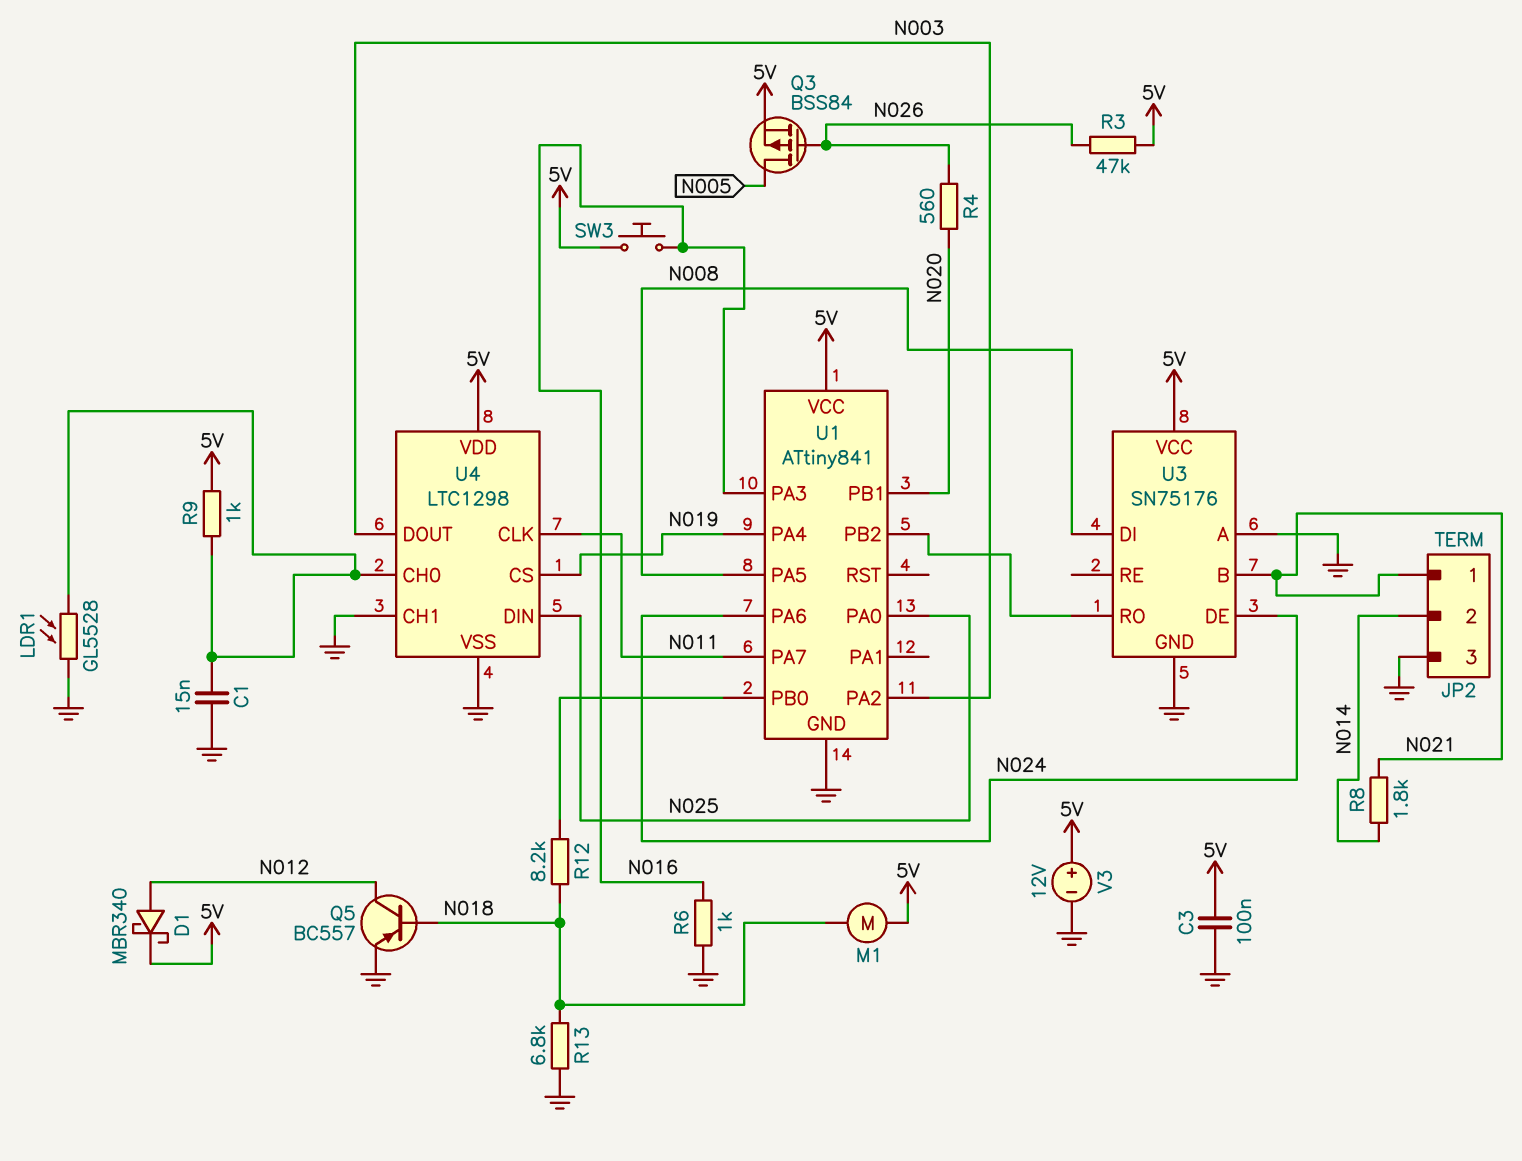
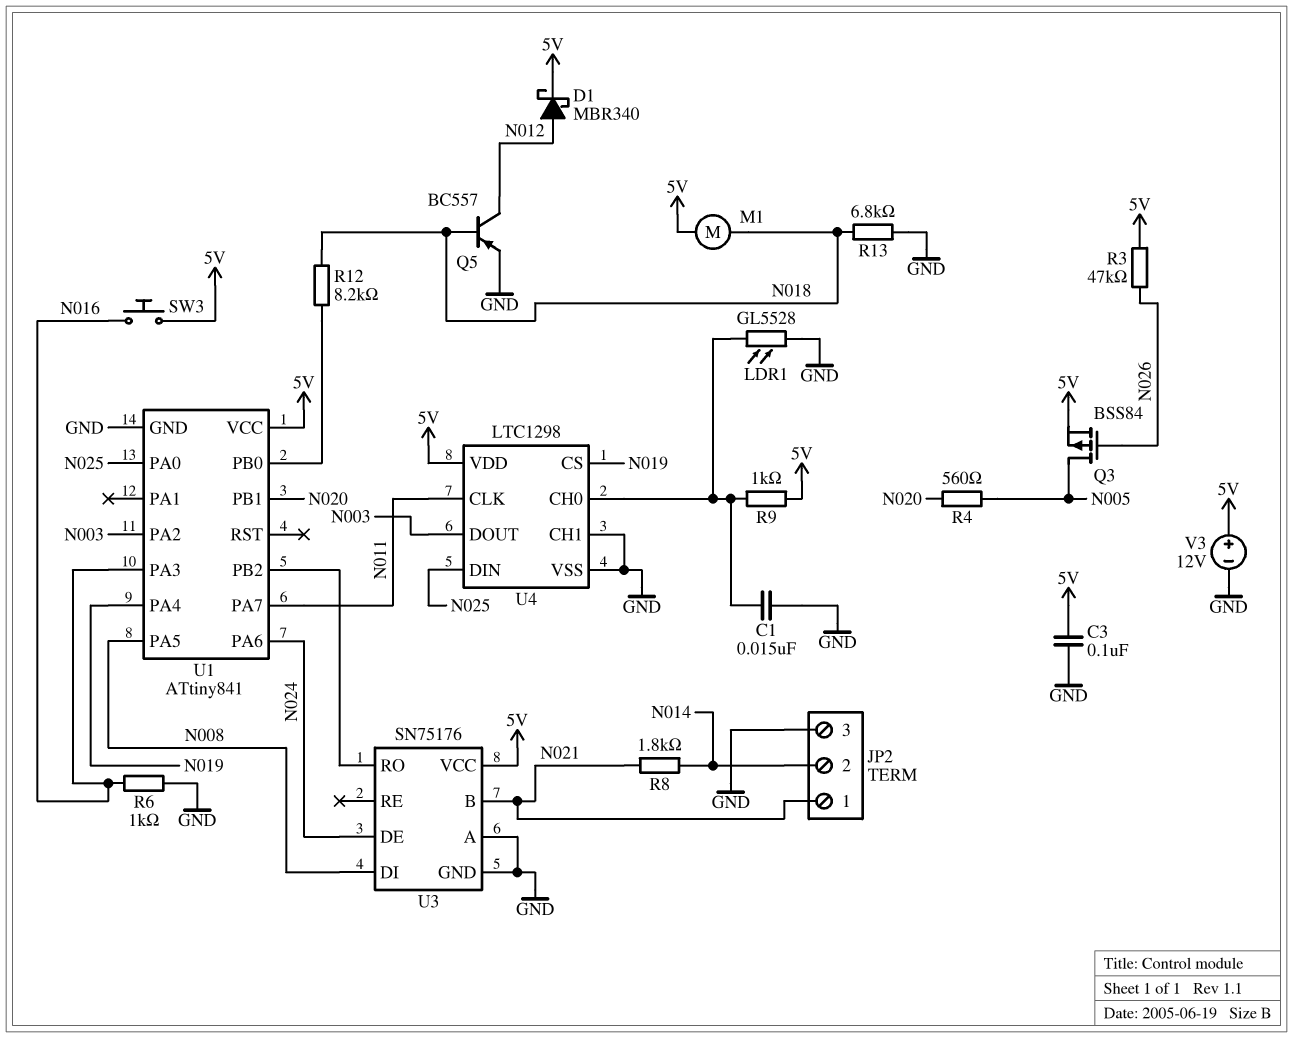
R4: 560 (N020, N026) -> 560 (N005, N020)

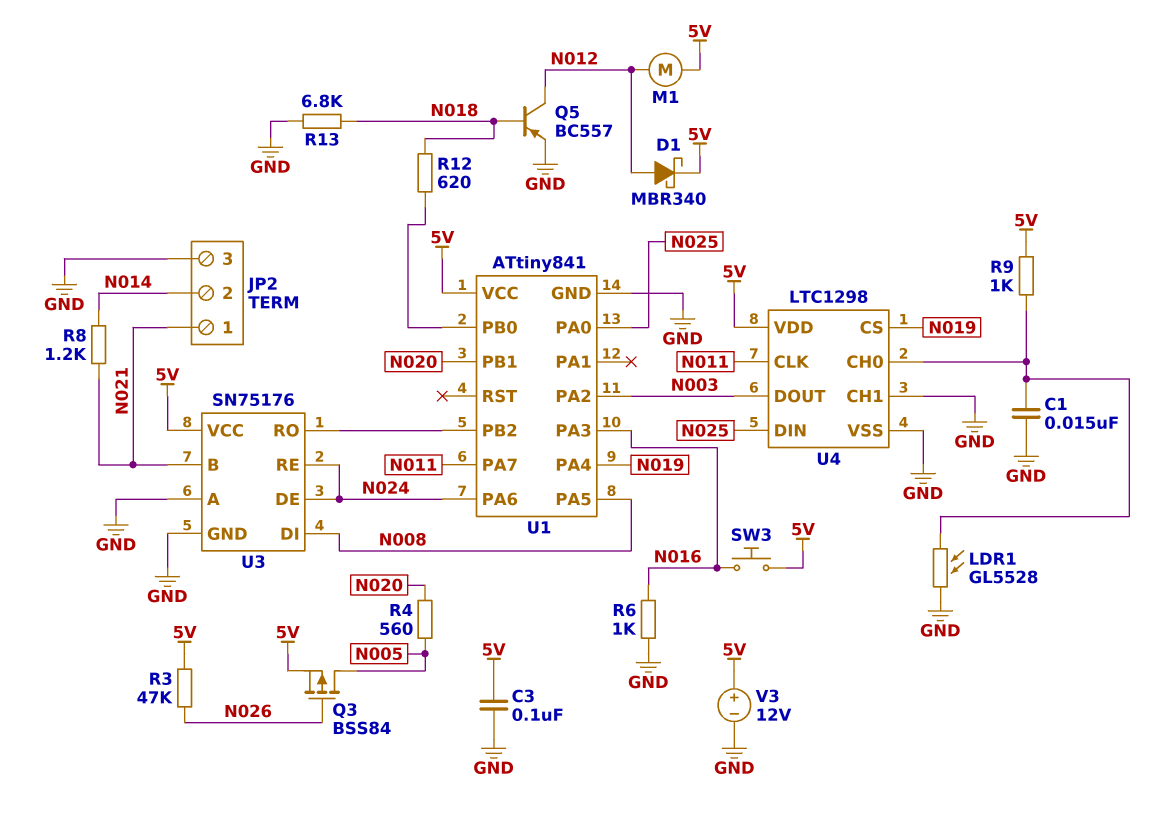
M1: motor (5V, N018) -> motor (5V, N012)
R8: 1.8k (N014, N021) -> 1.2k (N014, N021)
R12: 8.2k (N018, U1/PB0) -> 620 (N018, U1/PB0)
U3 pin RE: none -> N024

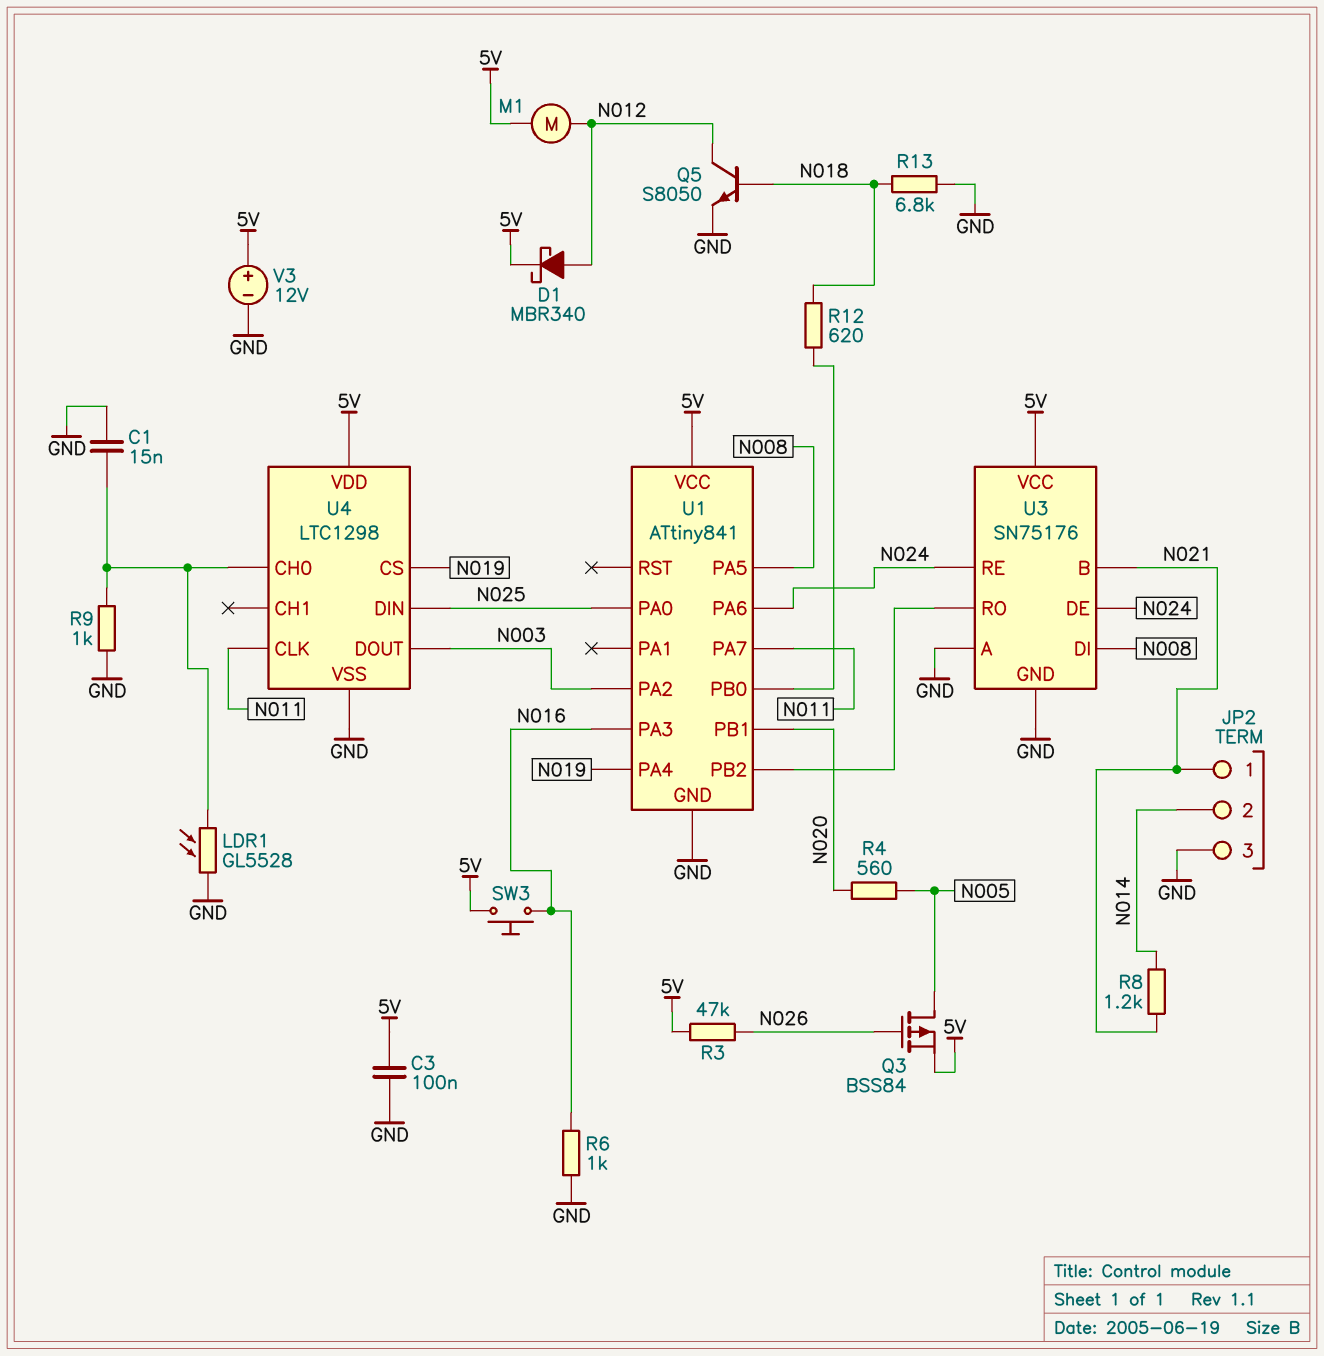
Q5: PNP BC557 (B N018, C N012, E GND) -> NPN S8050 (B N018, C N012, E GND)
R9: 1k (5V, U4/CH0) -> 1k (GND, U4/CH0)
U4 pin CH1: GND -> none

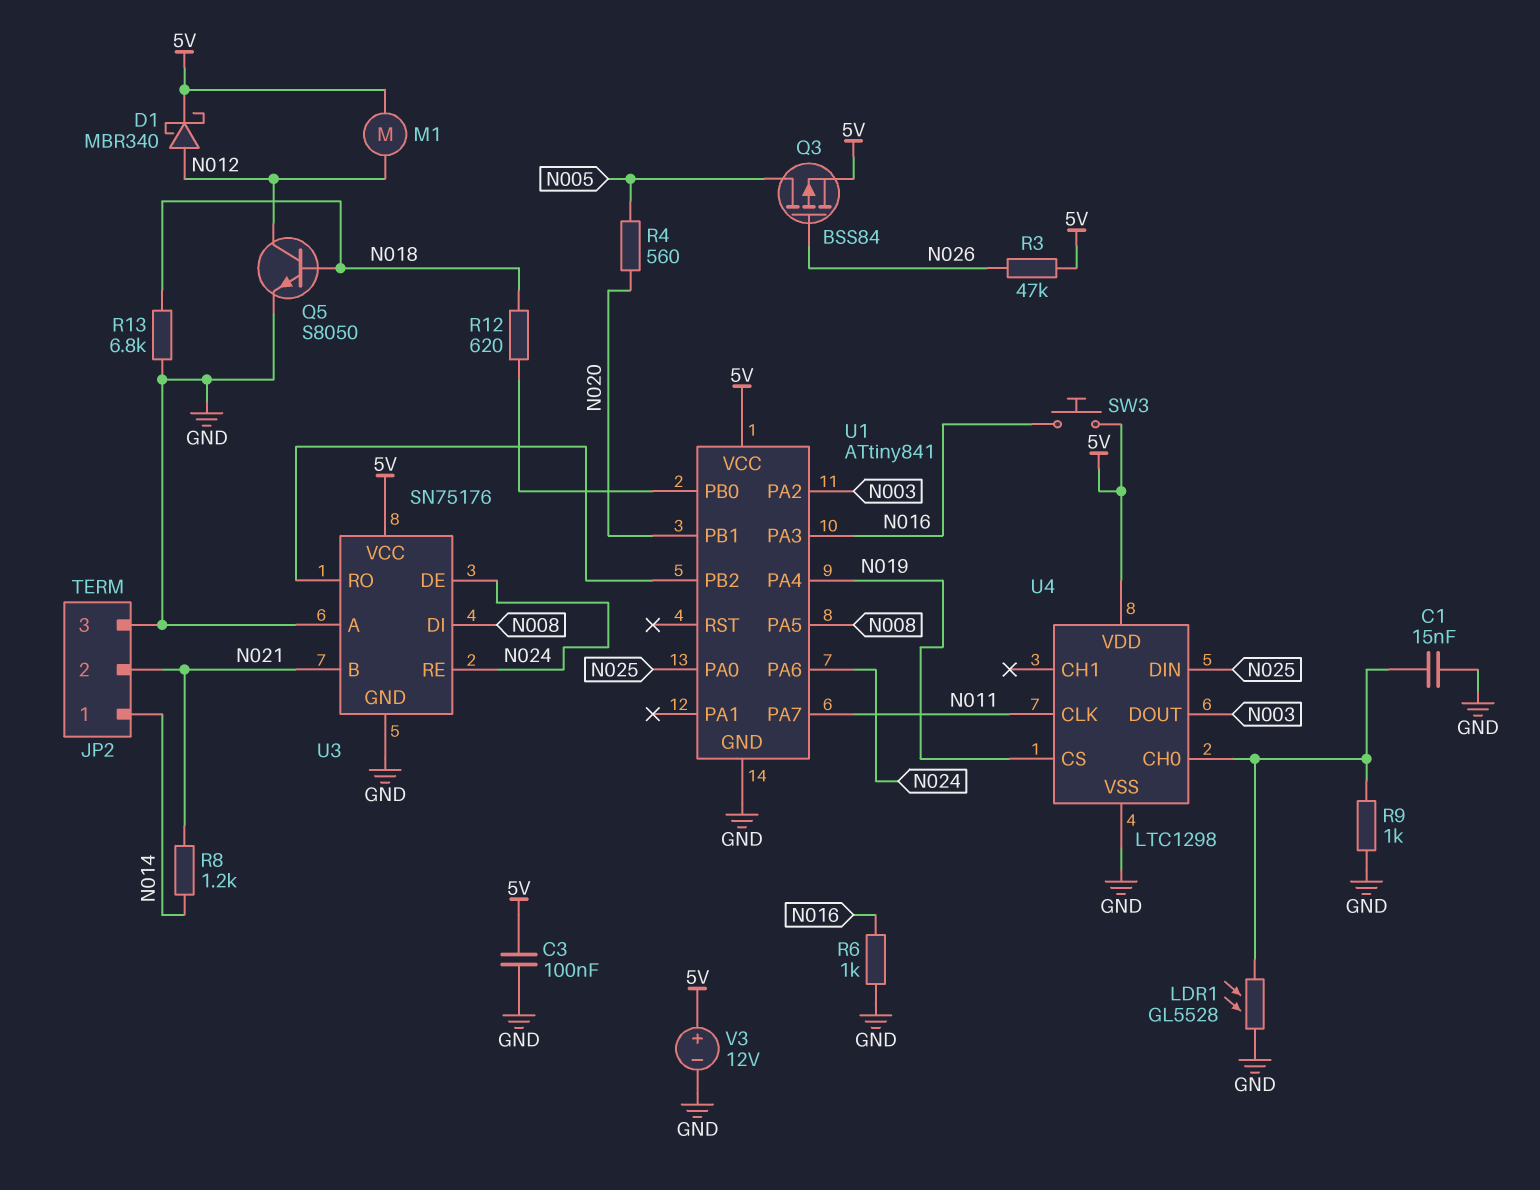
JP2 pin 1: N021 -> N014
JP2 pin 2: N014 -> N021

